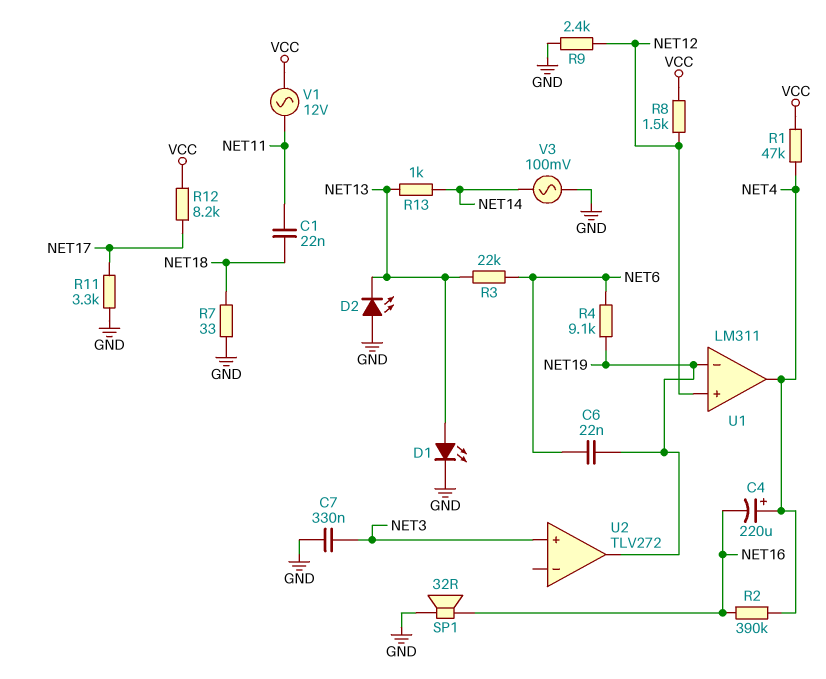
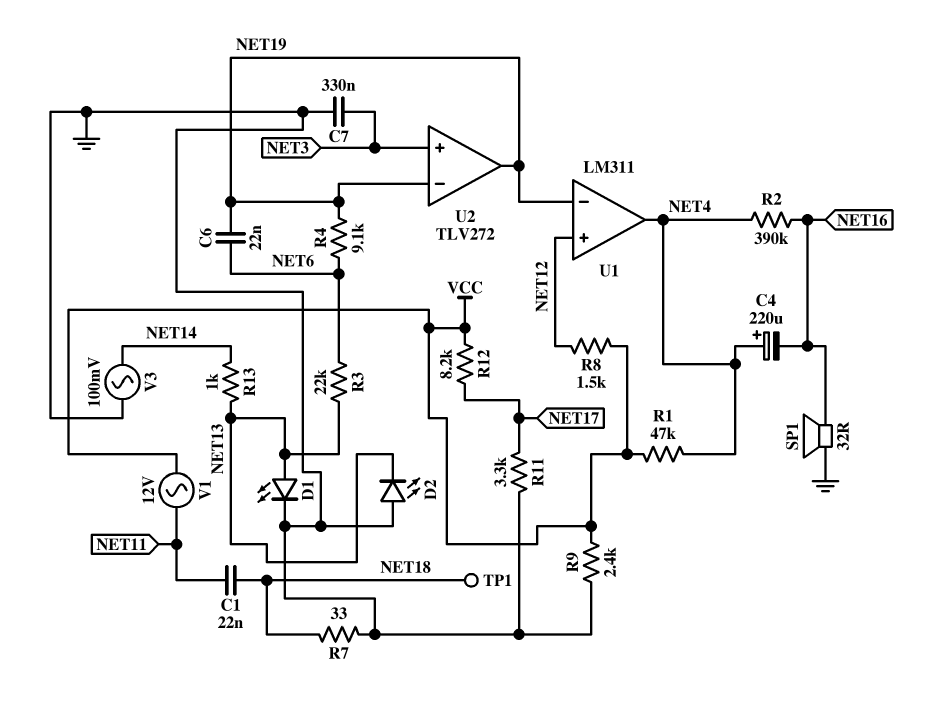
R9: 2.4k (GND, NET12) -> 2.4k (GND, VCC)
TP1: none -> test point (NET18)
U2 pin in-: none -> NET19

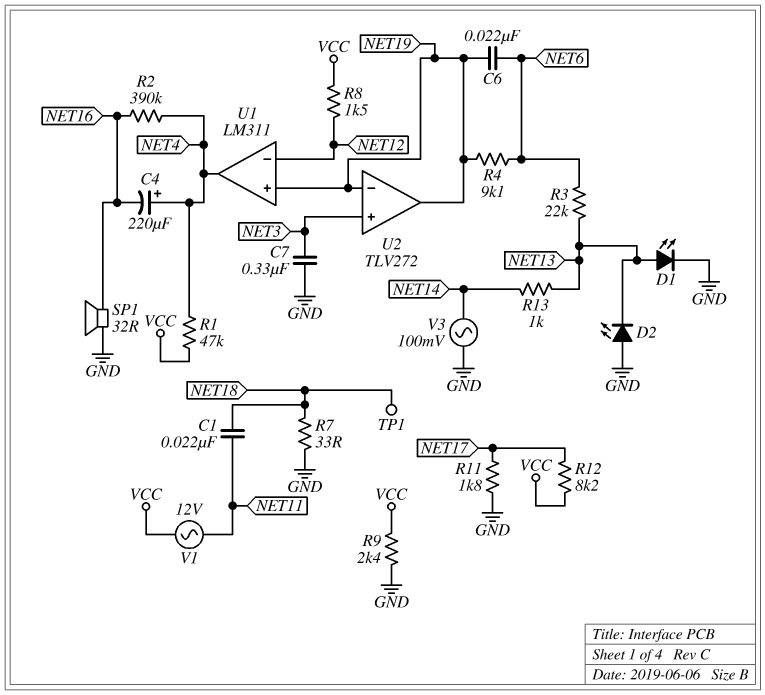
R11: 3.3k (GND, NET17) -> 1.8k (GND, NET17)
U1 pin in+: NET12 -> NET19
U1 pin in-: NET19 -> NET12

